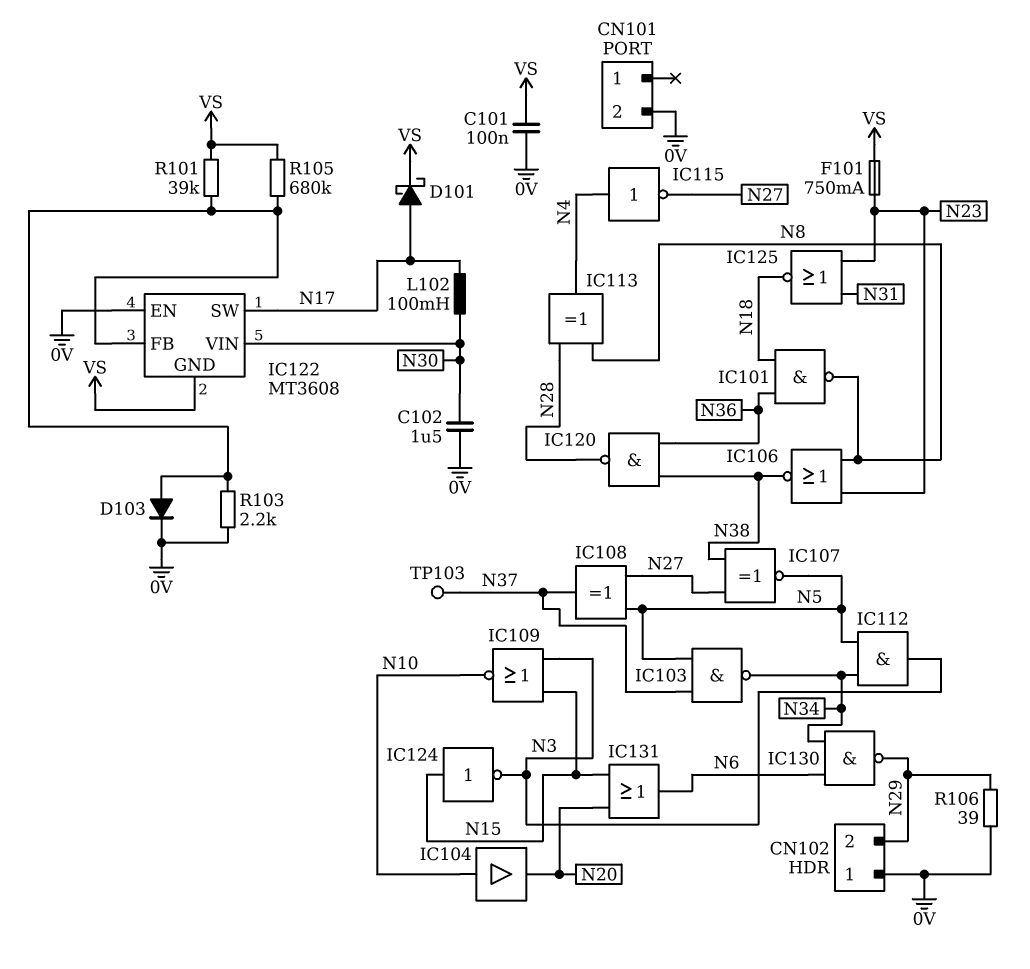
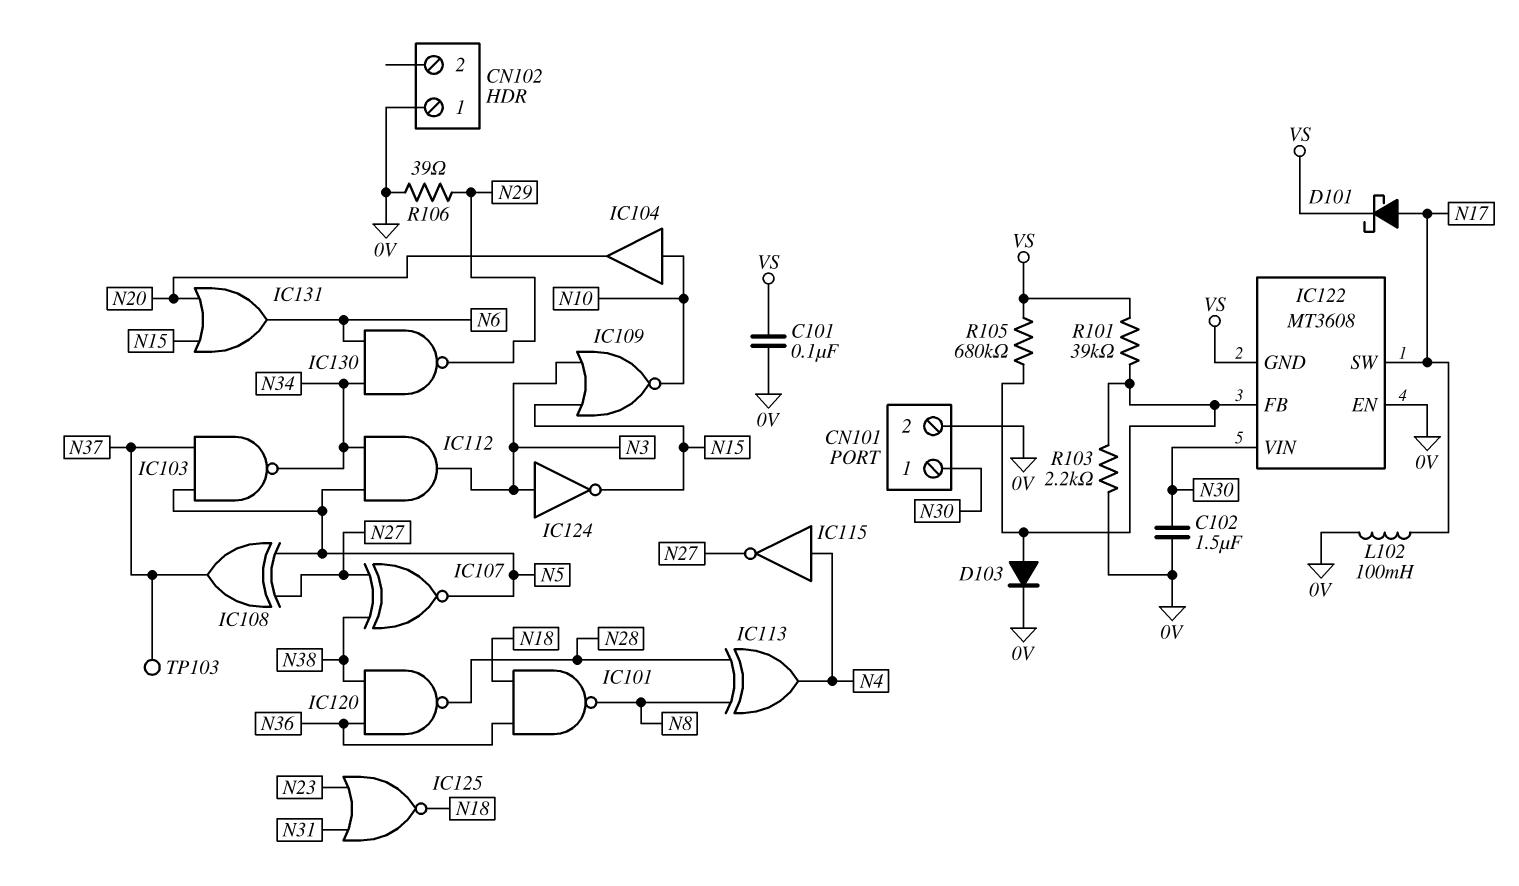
CN101 pin 1: none -> N30
CN102 pin 2: N29 -> none
F101: 750mA (N23, VS) -> none
IC106: NOR (in N8, in N23, out N38) -> none
IC124: NOT (in N15, out N3) -> NOT (in N3, out N15)
L102: 100mH (N17, N30) -> 100mH (0V, N17)

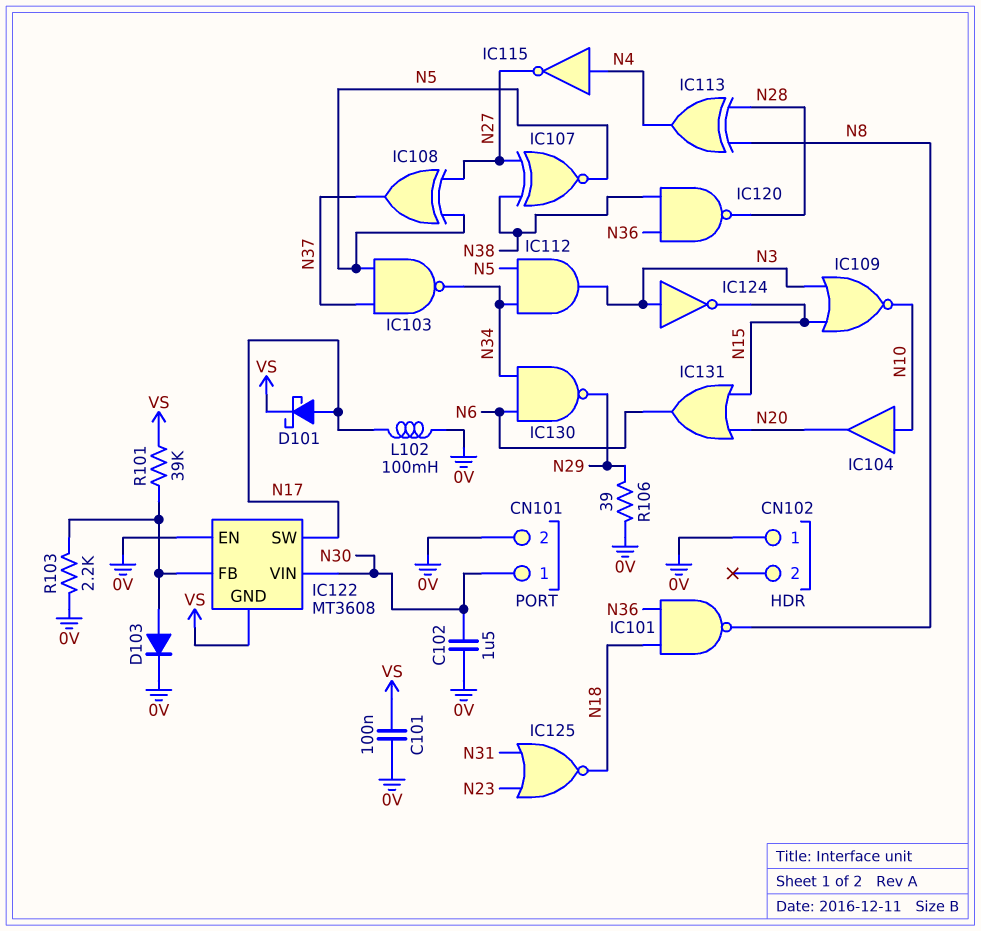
R105: 680k (IC122/FB, VS) -> none
TP103: test point (N37) -> none

